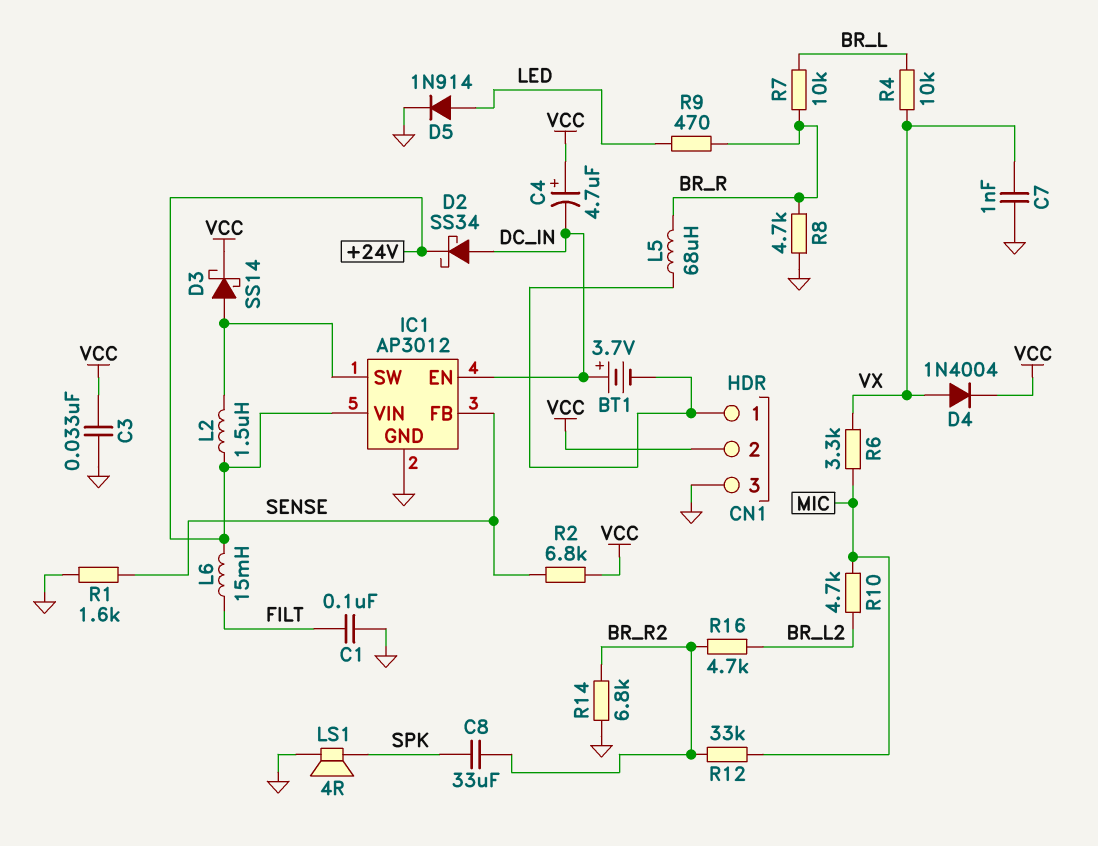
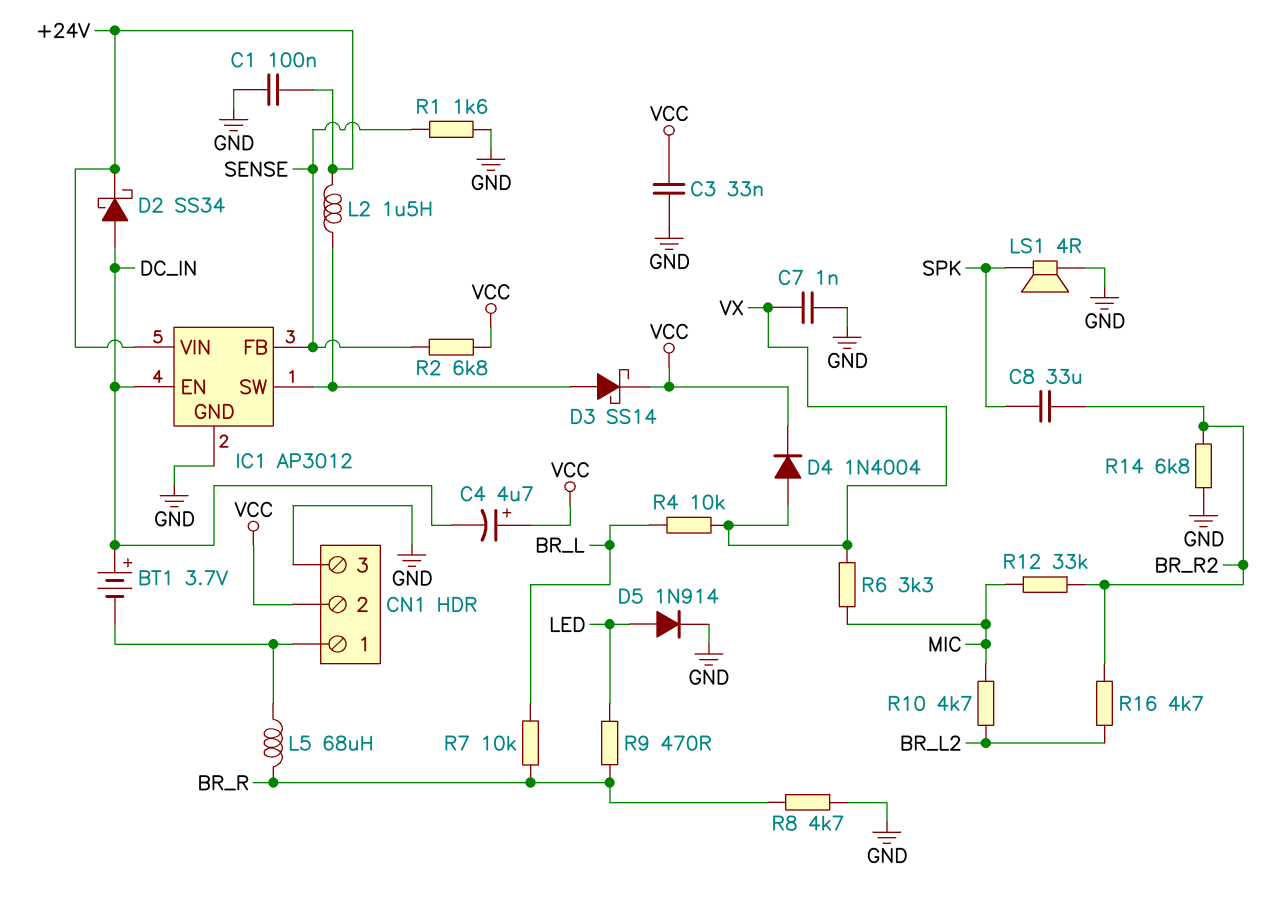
C1: 100nF (FILT, GND) -> 100nF (+24V, GND)
L6: 15mH (+24V, FILT) -> none

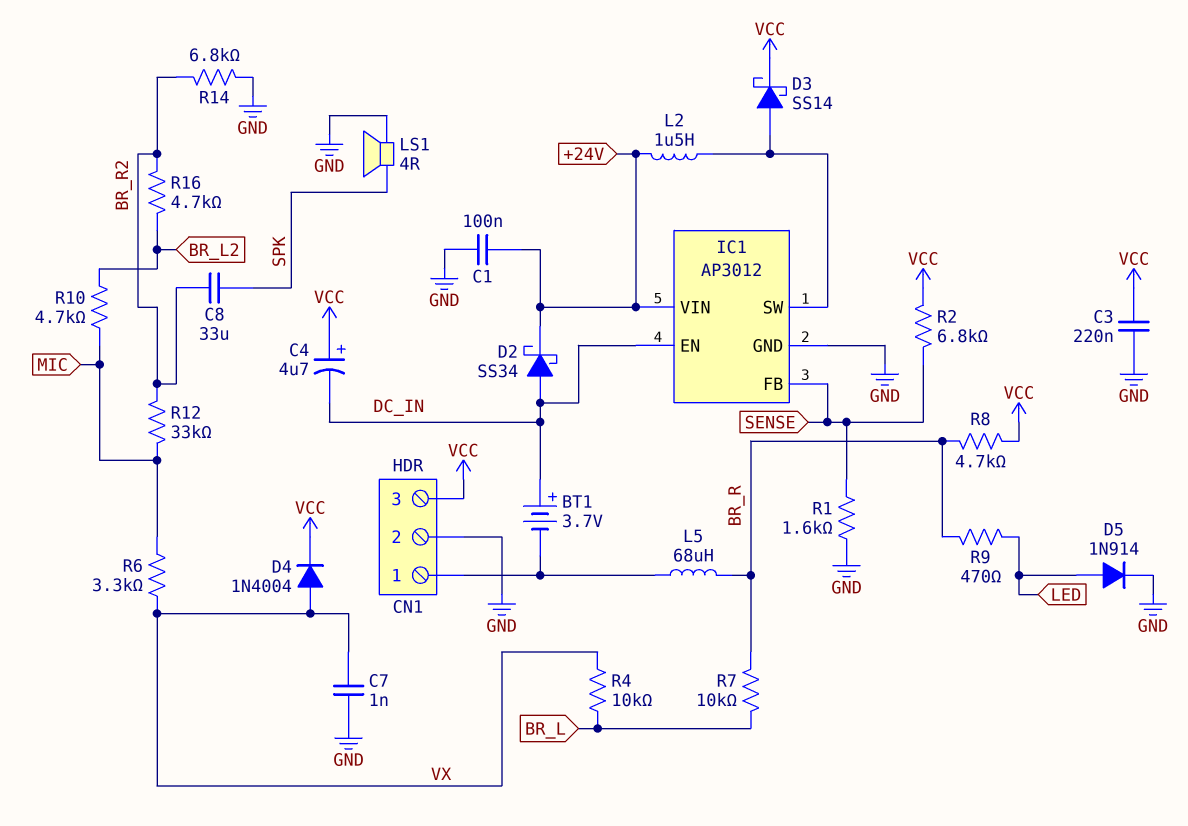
C3: 33nF (GND, VCC) -> 220nF (GND, VCC)
CN1 pin 2: VCC -> GND
CN1 pin 3: GND -> VCC
R8: 4.7k (BR_R, GND) -> 4.7k (BR_R, VCC)

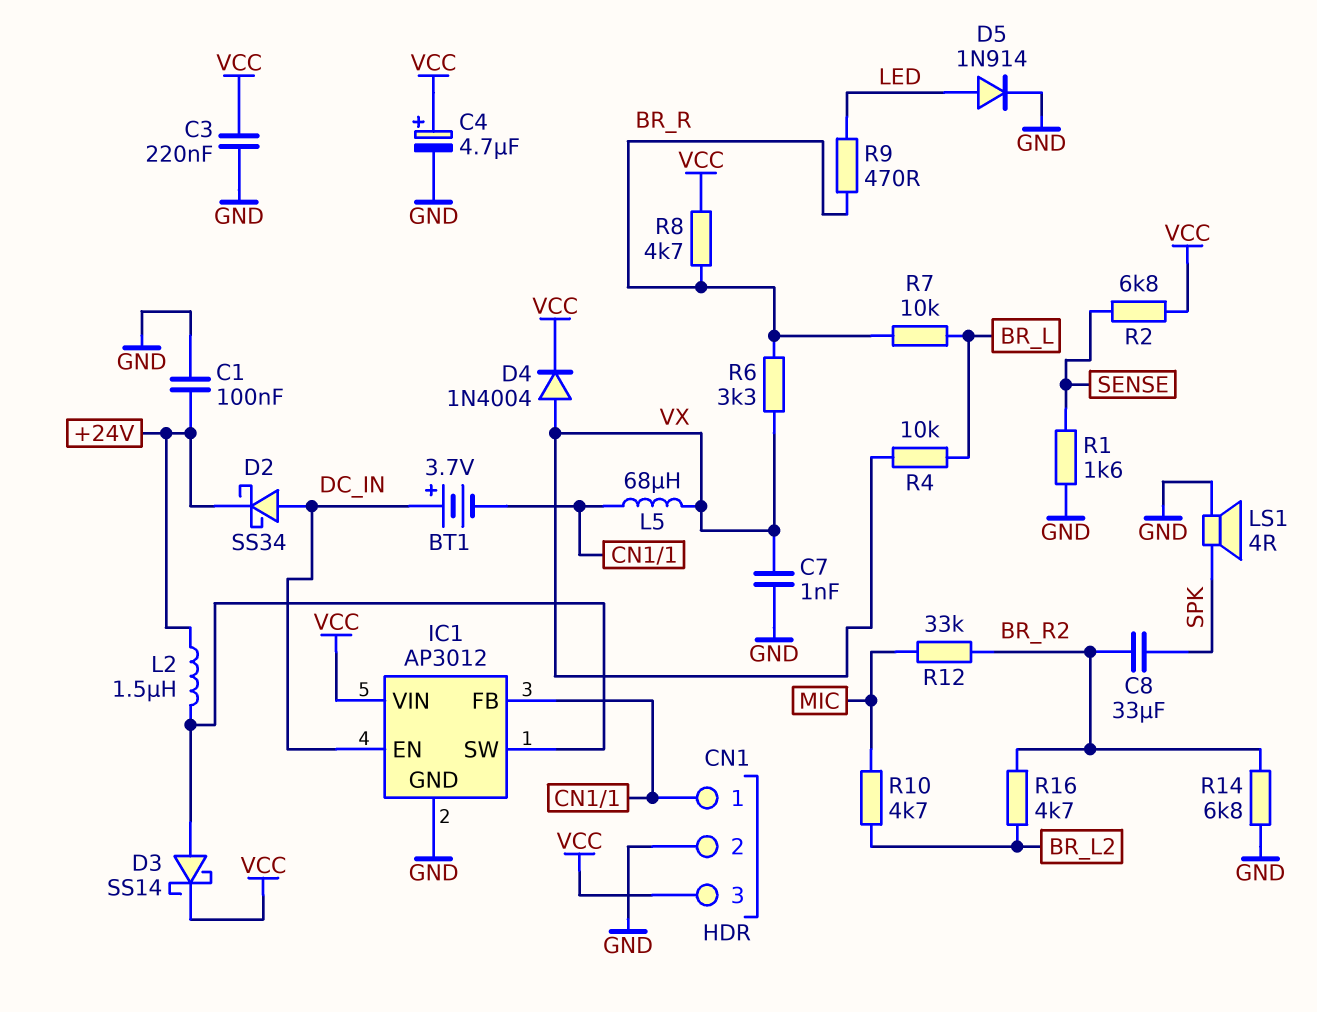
C4: 4.7uF (plus VCC, minus DC_IN) -> 4.7uF (plus VCC, minus GND)
IC1 pin FB: SENSE -> CN1/1
IC1 pin VIN: +24V -> VCC
L5: 68uH (BR_R, CN1/1) -> 68uH (CN1/1, VX)
R6: 3.3k (MIC, VX) -> 3.3k (BR_R, VX)

